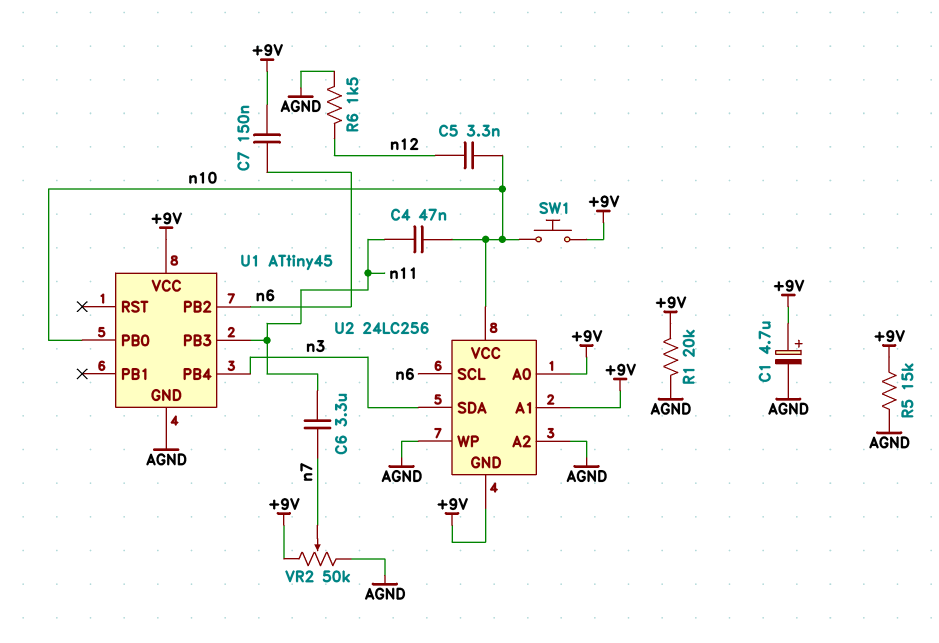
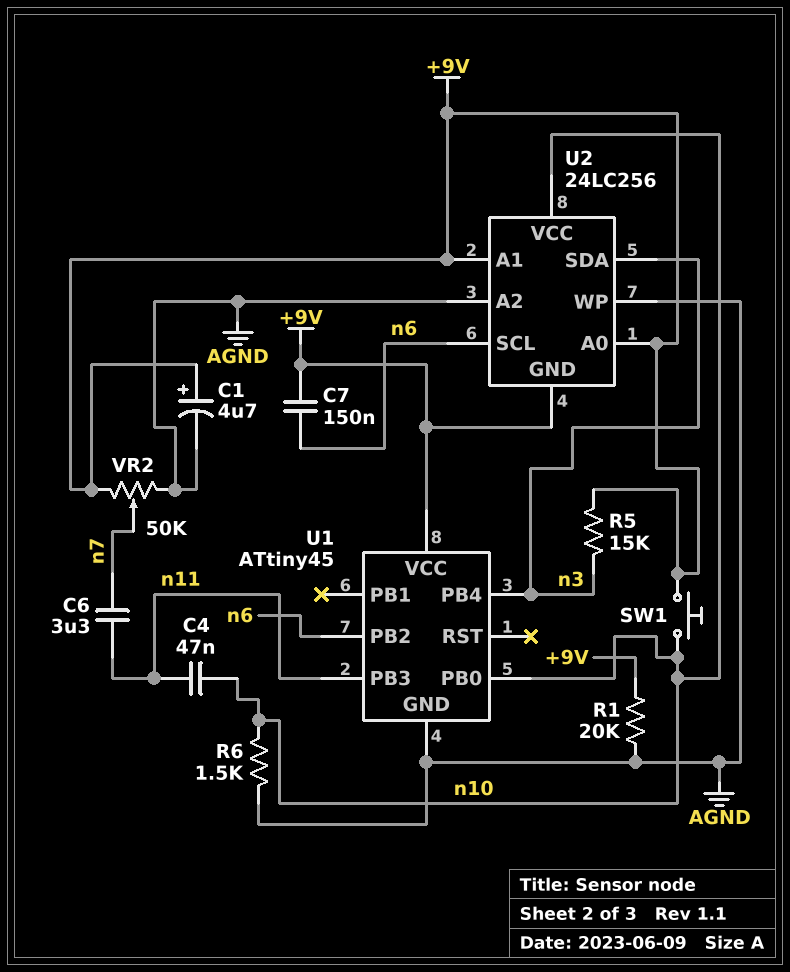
C5: 3.3nF (n10, n12) -> none
R5: 15k (+9V, AGND) -> 15k (+9V, n3)
R6: 1.5k (AGND, n12) -> 1.5k (AGND, n10)

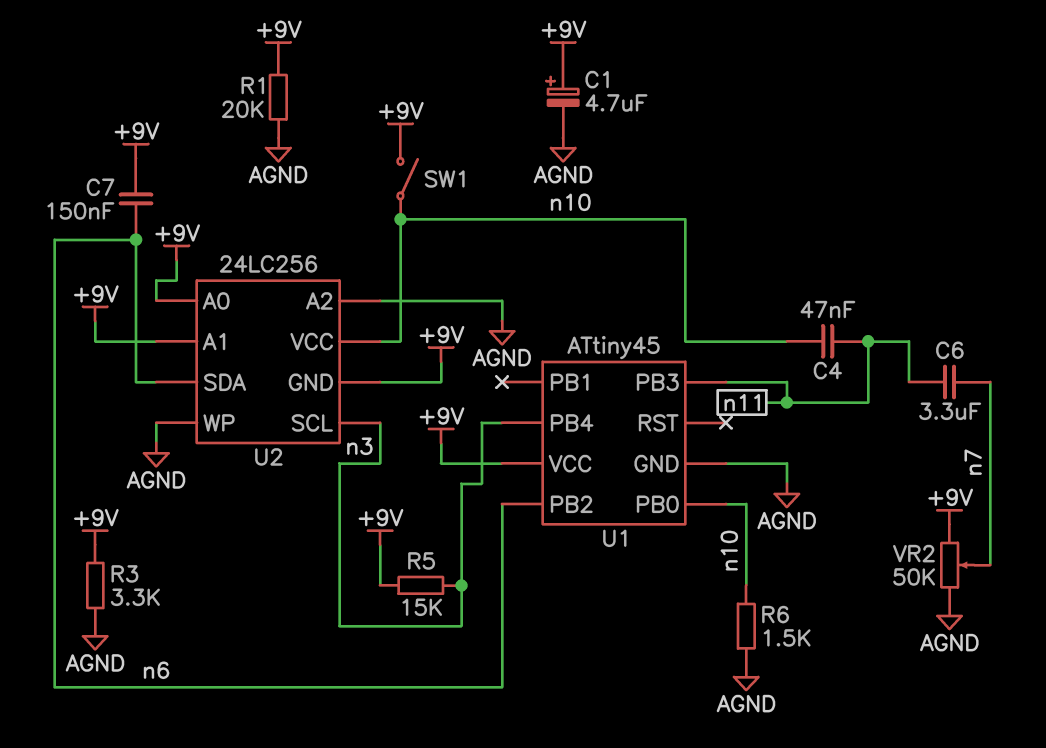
R3: none -> 3.3k (+9V, AGND)
SW1: button (+9V, n10) -> switch (+9V, n10)
U2 pin SCL: n6 -> n3
U2 pin SDA: n3 -> n6

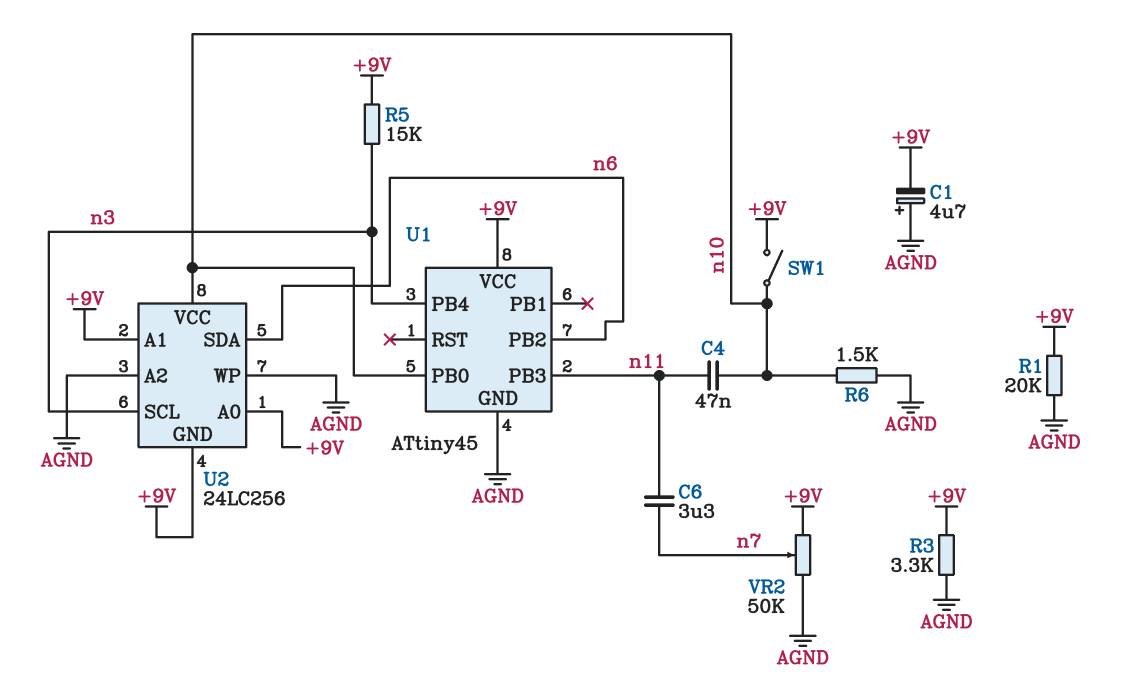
C1: 4.7uF (plus +9V, minus AGND) -> 4.7uF (plus AGND, minus +9V)
C7: 150nF (+9V, n6) -> none

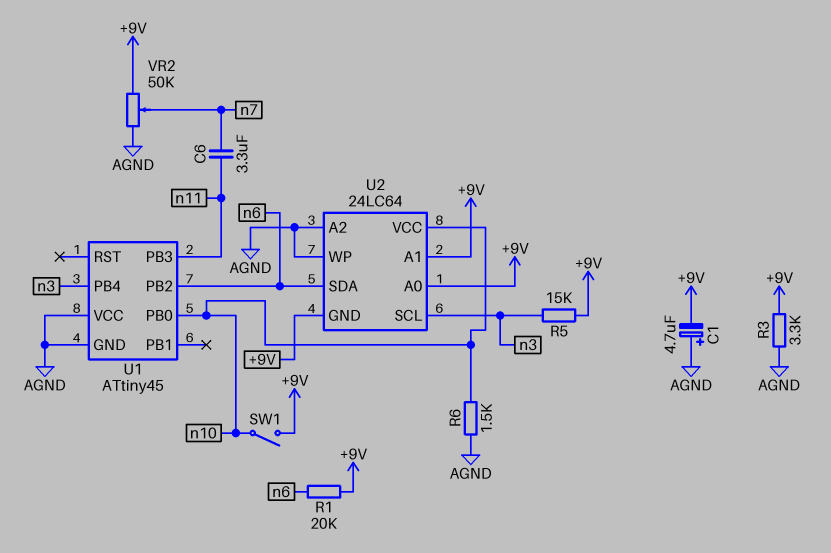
C4: 47nF (n10, n11) -> none
R1: 20k (+9V, AGND) -> 20k (+9V, n6)
U1 pin VCC: +9V -> AGND
U2: 24LC256 -> 24LC64

